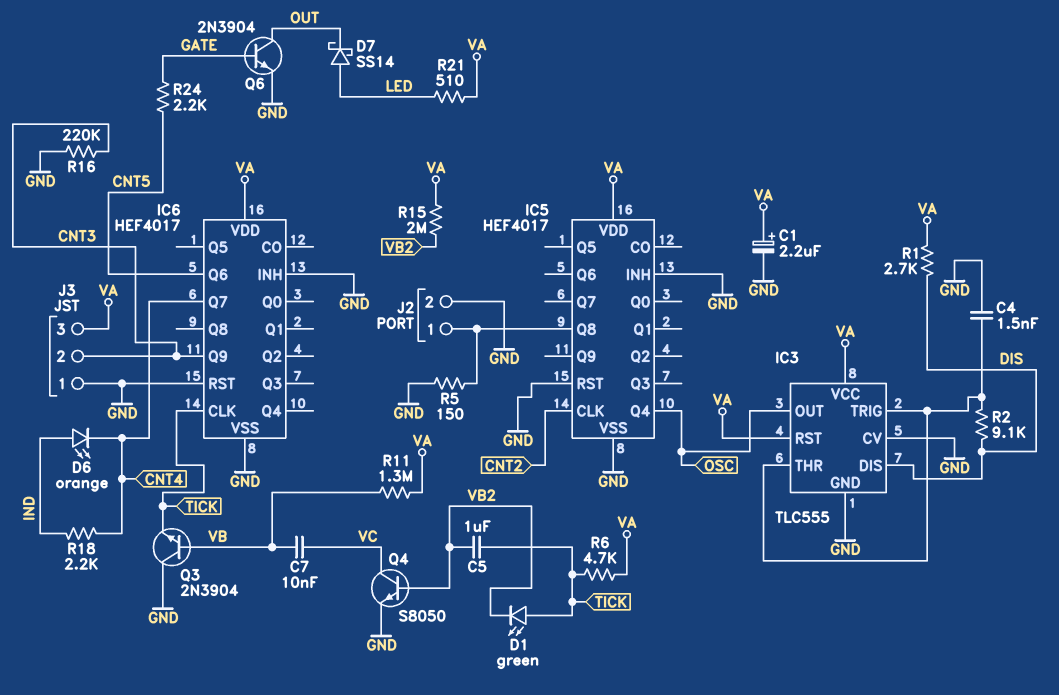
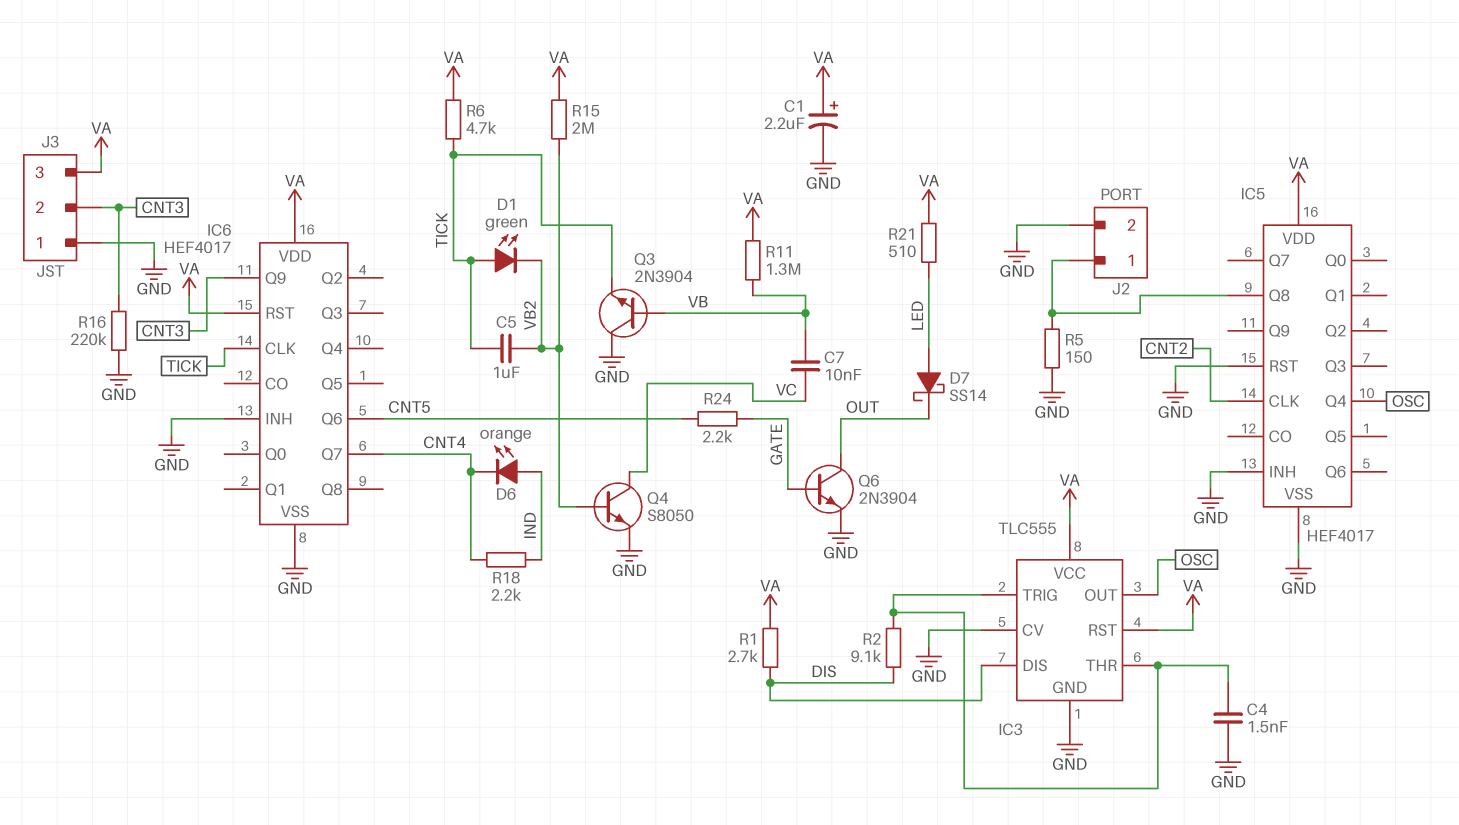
IC6 pin RST: GND -> VA

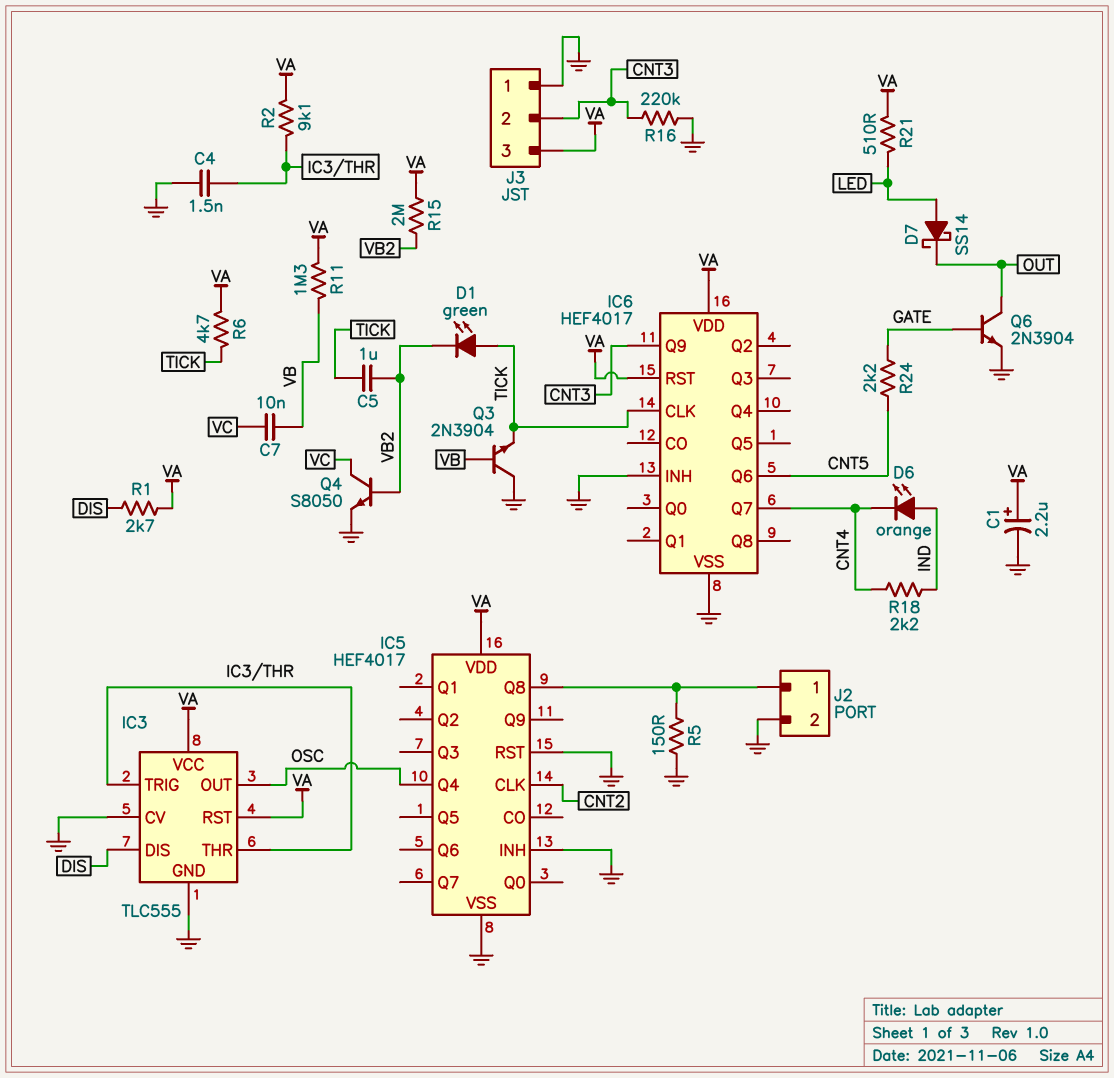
R2: 9.1k (DIS, IC3/THR) -> 9.1k (IC3/THR, VA)

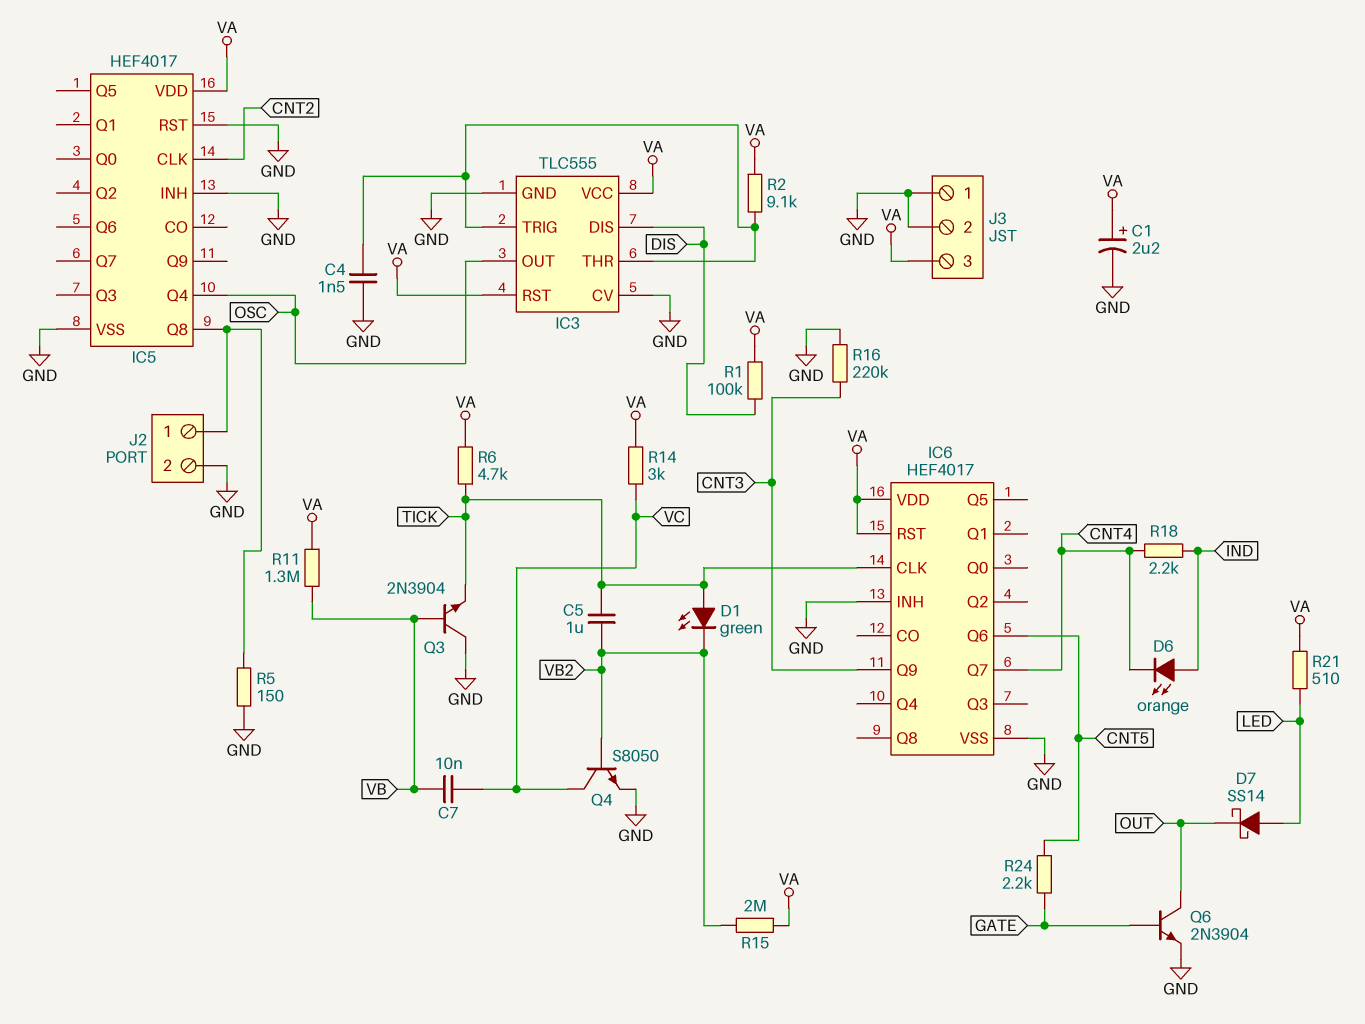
J3 pin 2: CNT3 -> GND
R1: 2.7k (DIS, VA) -> 100k (DIS, VA)
R14: none -> 3k (VA, VC)

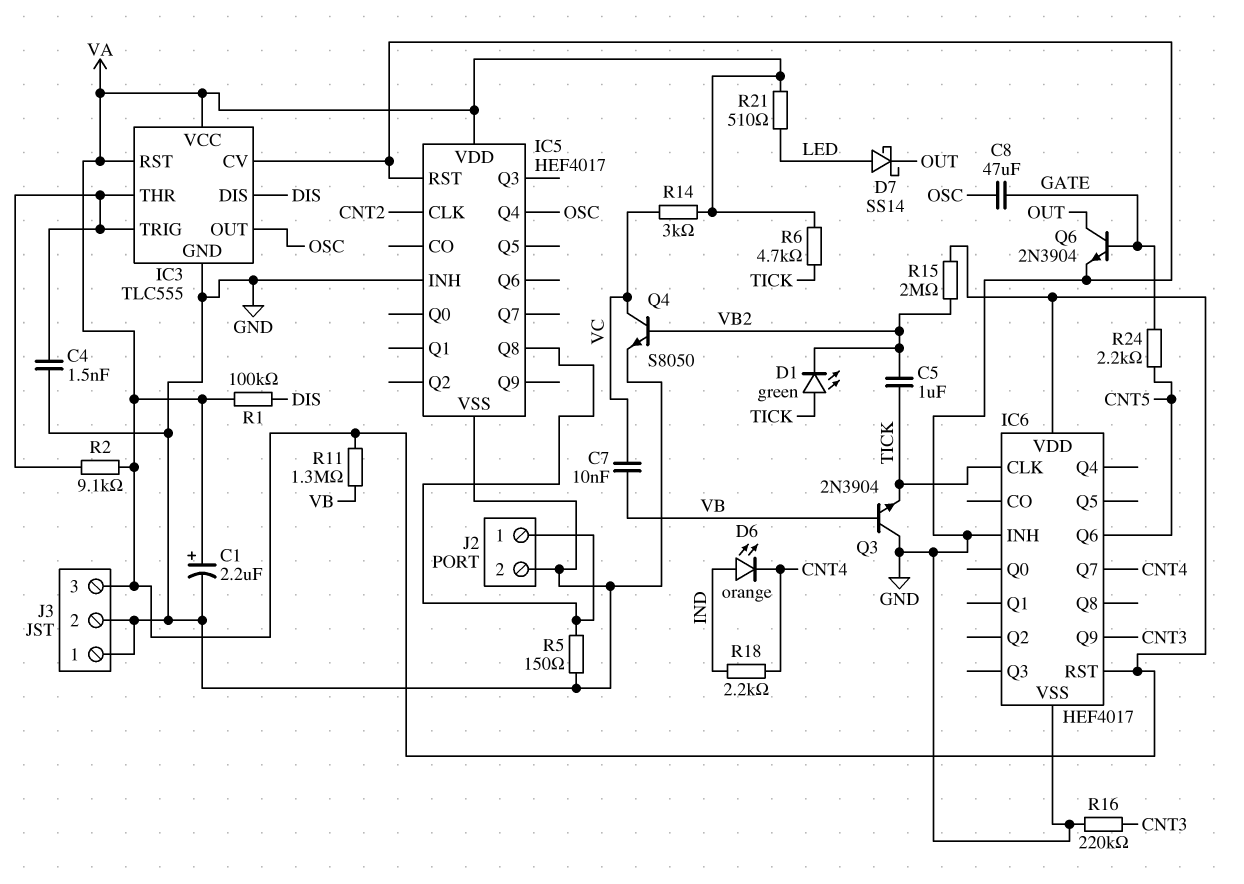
C8: none -> 47uF (GATE, OSC)

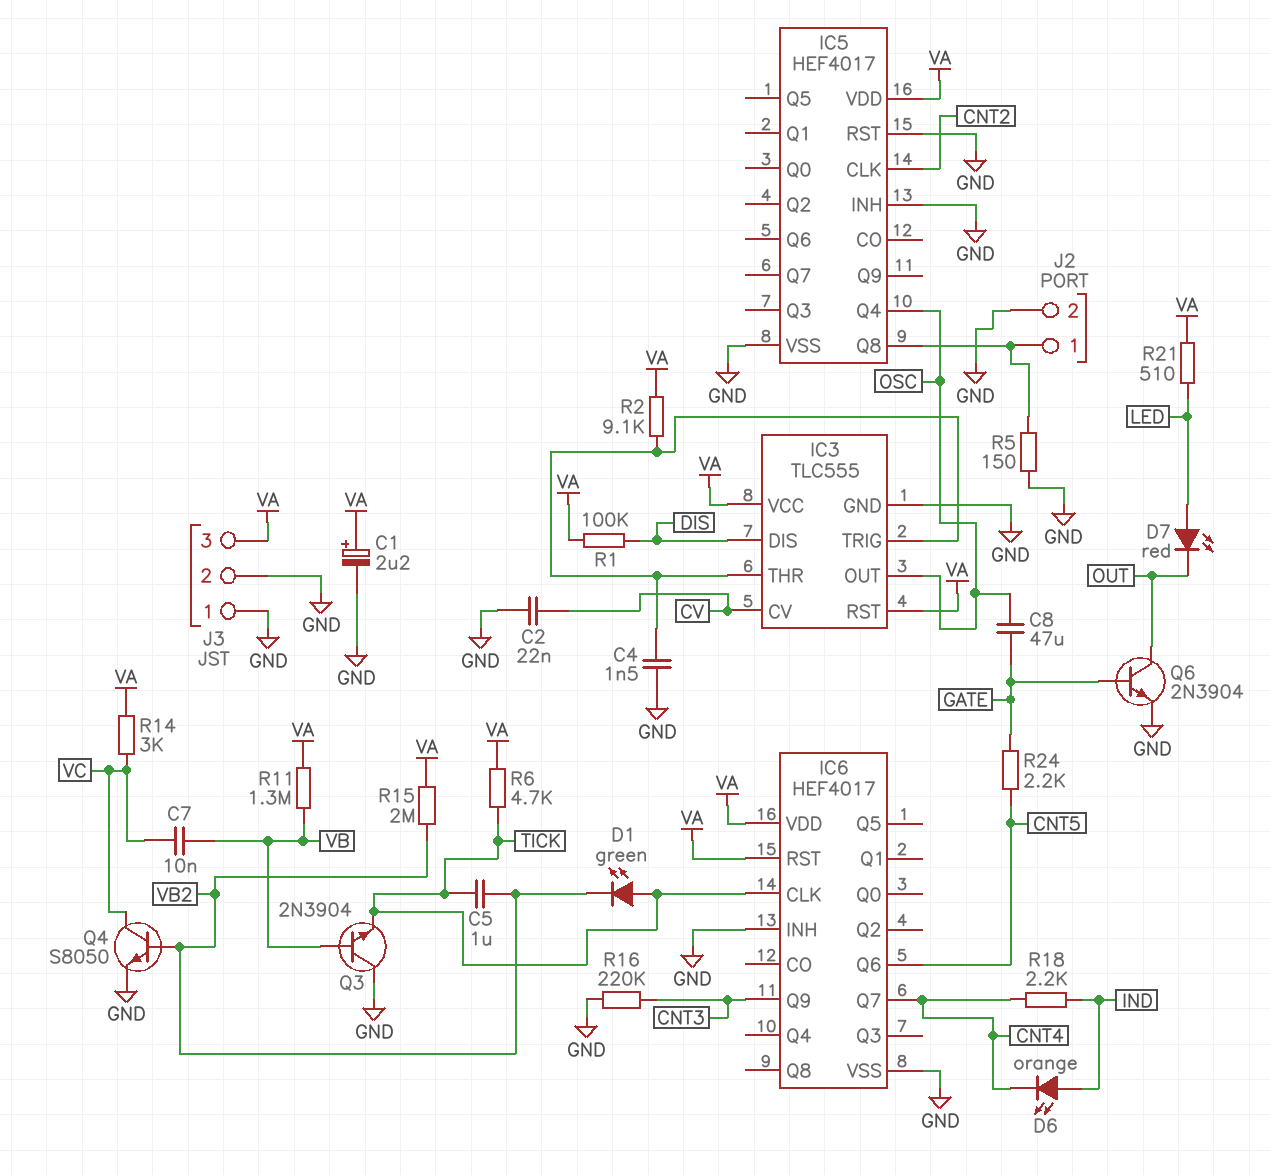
C2: none -> 22nF (CV, GND)
D7: schottky SS14 (A LED, K OUT) -> LED red (A LED, K OUT)
IC3 pin CV: GND -> CV

